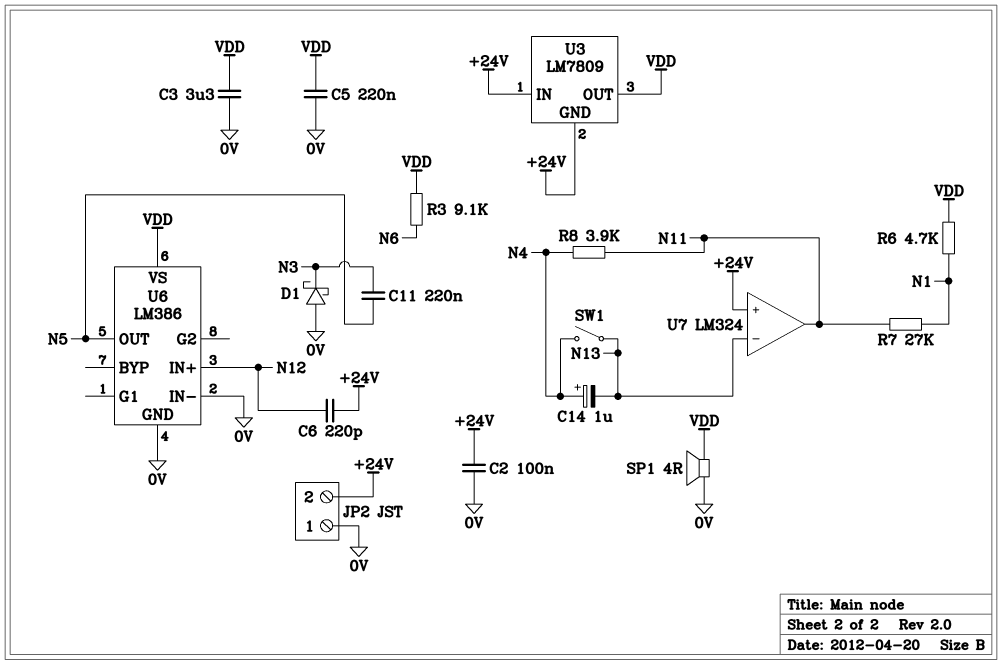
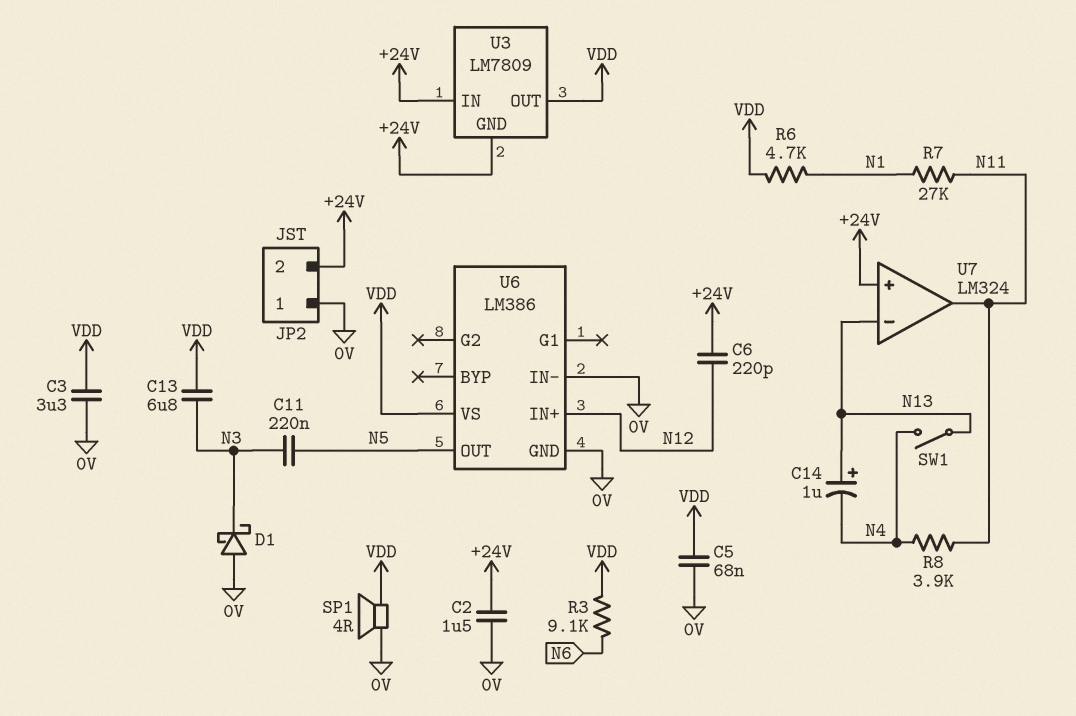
C2: 100nF (+24V, 0V) -> 1.5uF (+24V, 0V)
C5: 220nF (0V, VDD) -> 68nF (0V, VDD)
C13: none -> 6.8uF (N3, VDD)
C14: 1uF (plus N4, minus N13) -> 1uF (plus N13, minus N4)

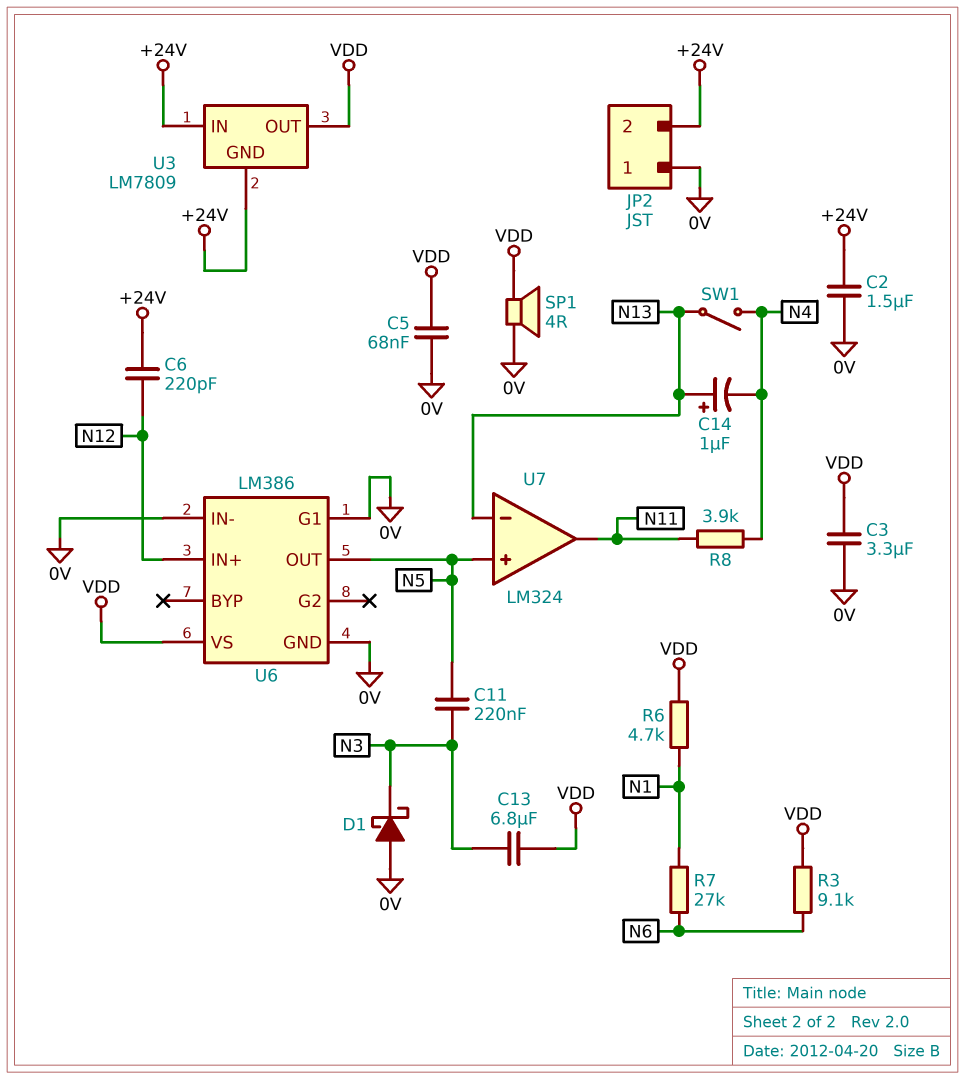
R7: 27k (N1, N11) -> 27k (N1, N6)
U6 pin G1: none -> 0V
U7 pin in+: +24V -> N5

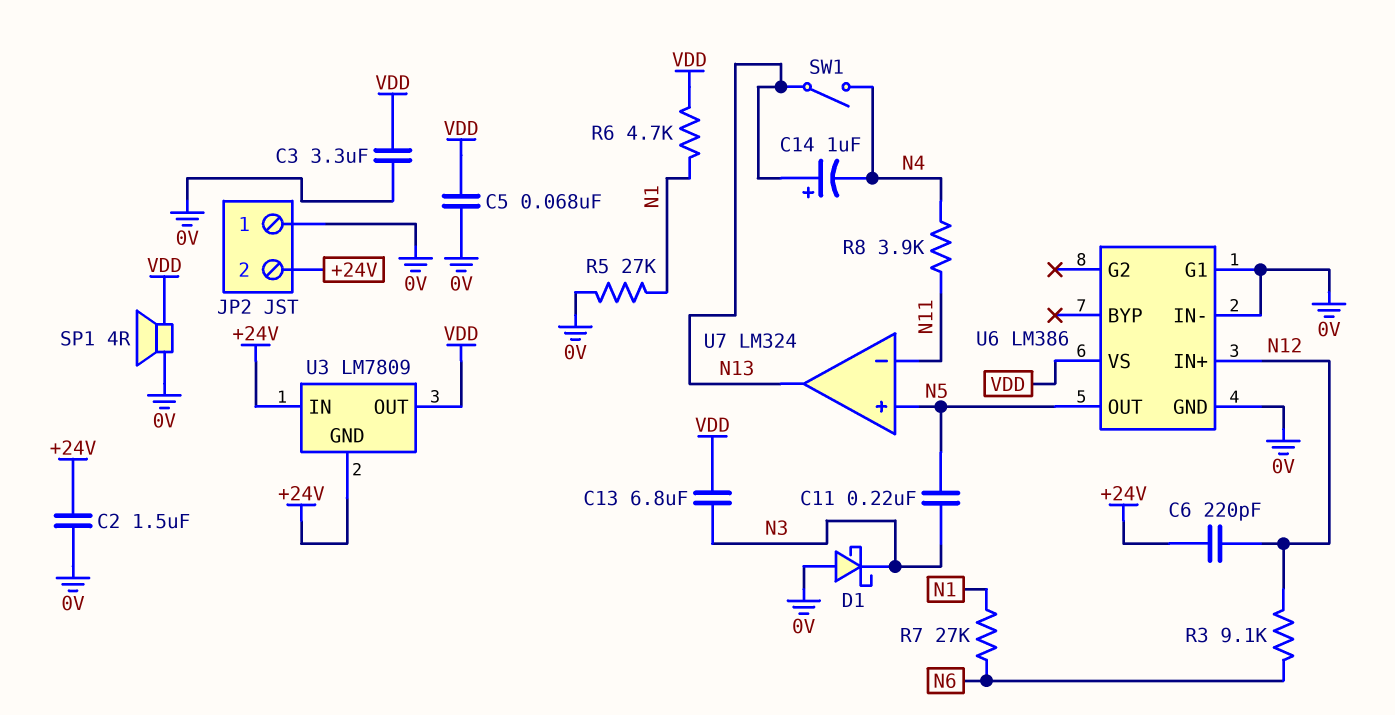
R3: 9.1k (N6, VDD) -> 9.1k (N6, N12)
R5: none -> 27k (0V, N1)
U7 pin in-: N13 -> N11
U7 pin out: N11 -> N13

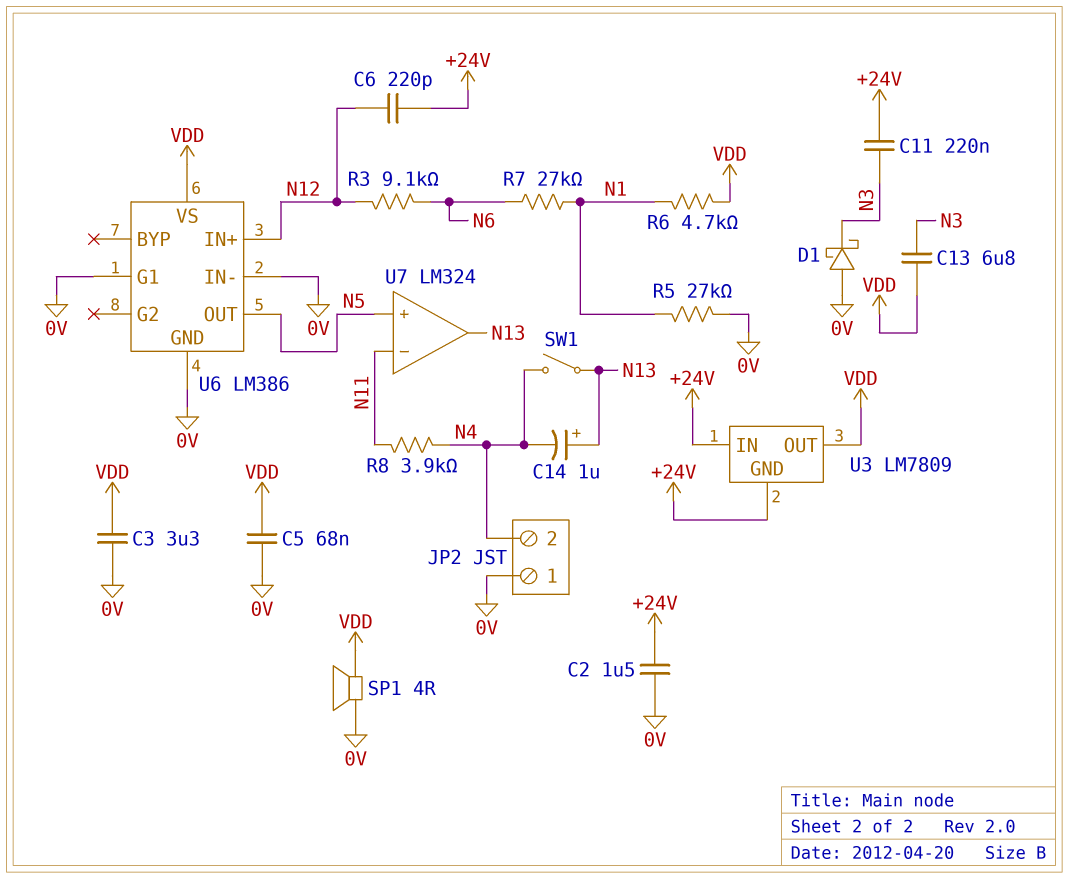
C11: 220nF (N3, N5) -> 220nF (+24V, N3)
JP2 pin 2: +24V -> N4

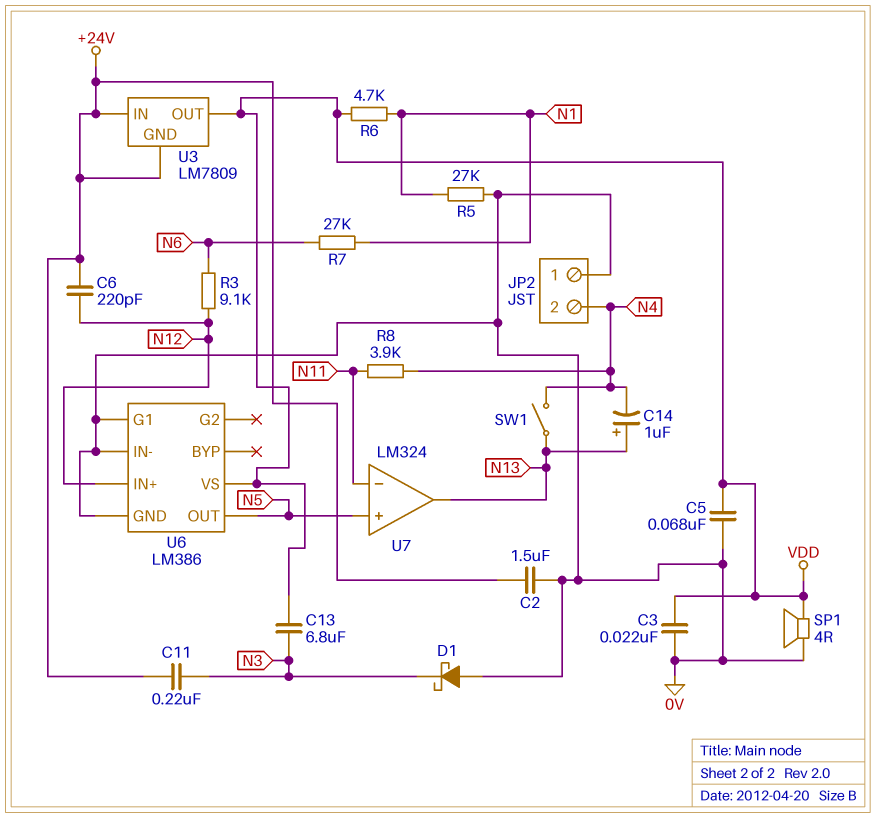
C3: 3.3uF (0V, VDD) -> 22nF (0V, VDD)

